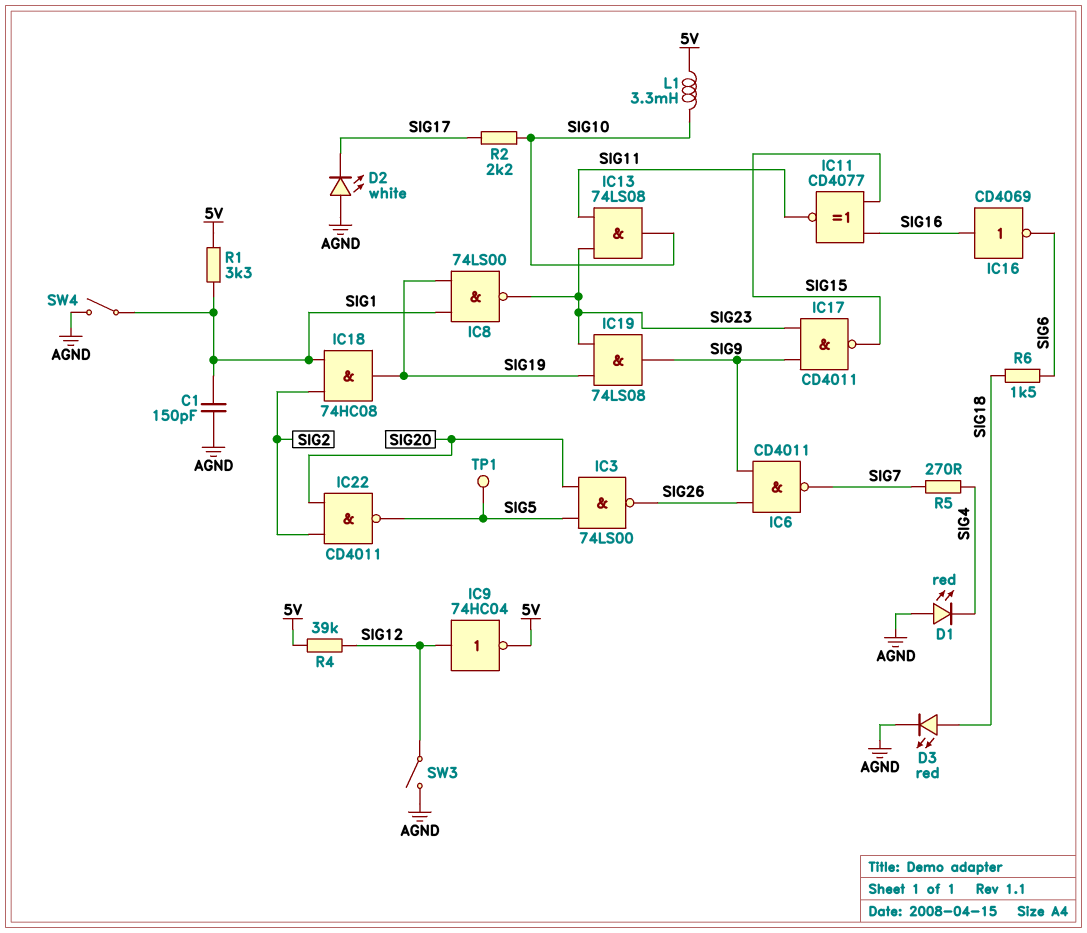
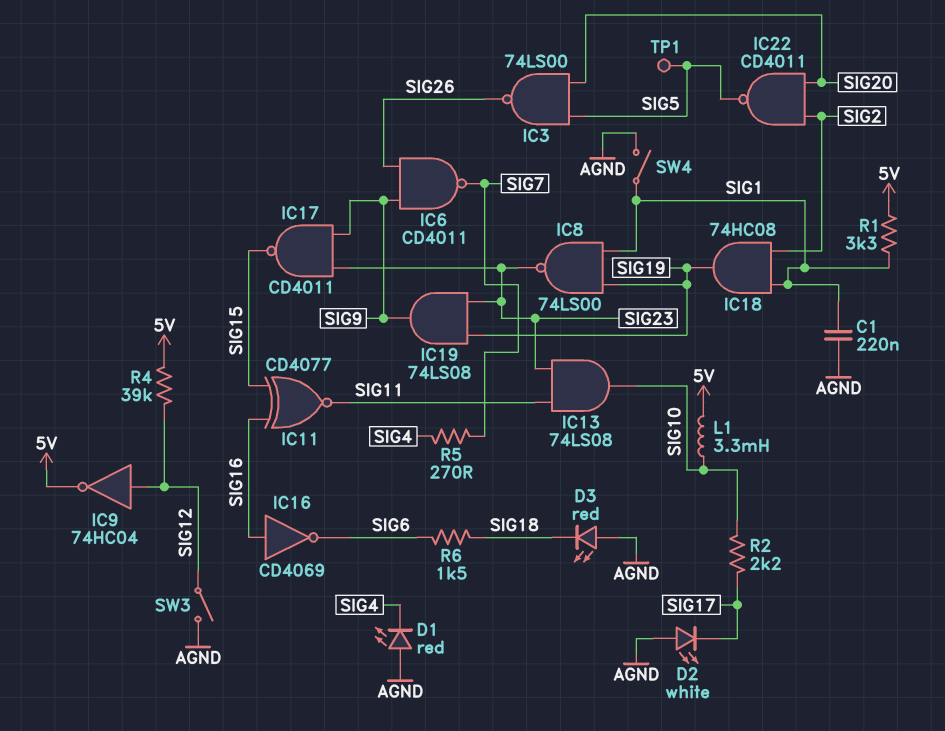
C1: 150pF (AGND, SIG1) -> 220nF (AGND, SIG1)
D3: LED red (A SIG18, K AGND) -> LED red (A AGND, K SIG18)

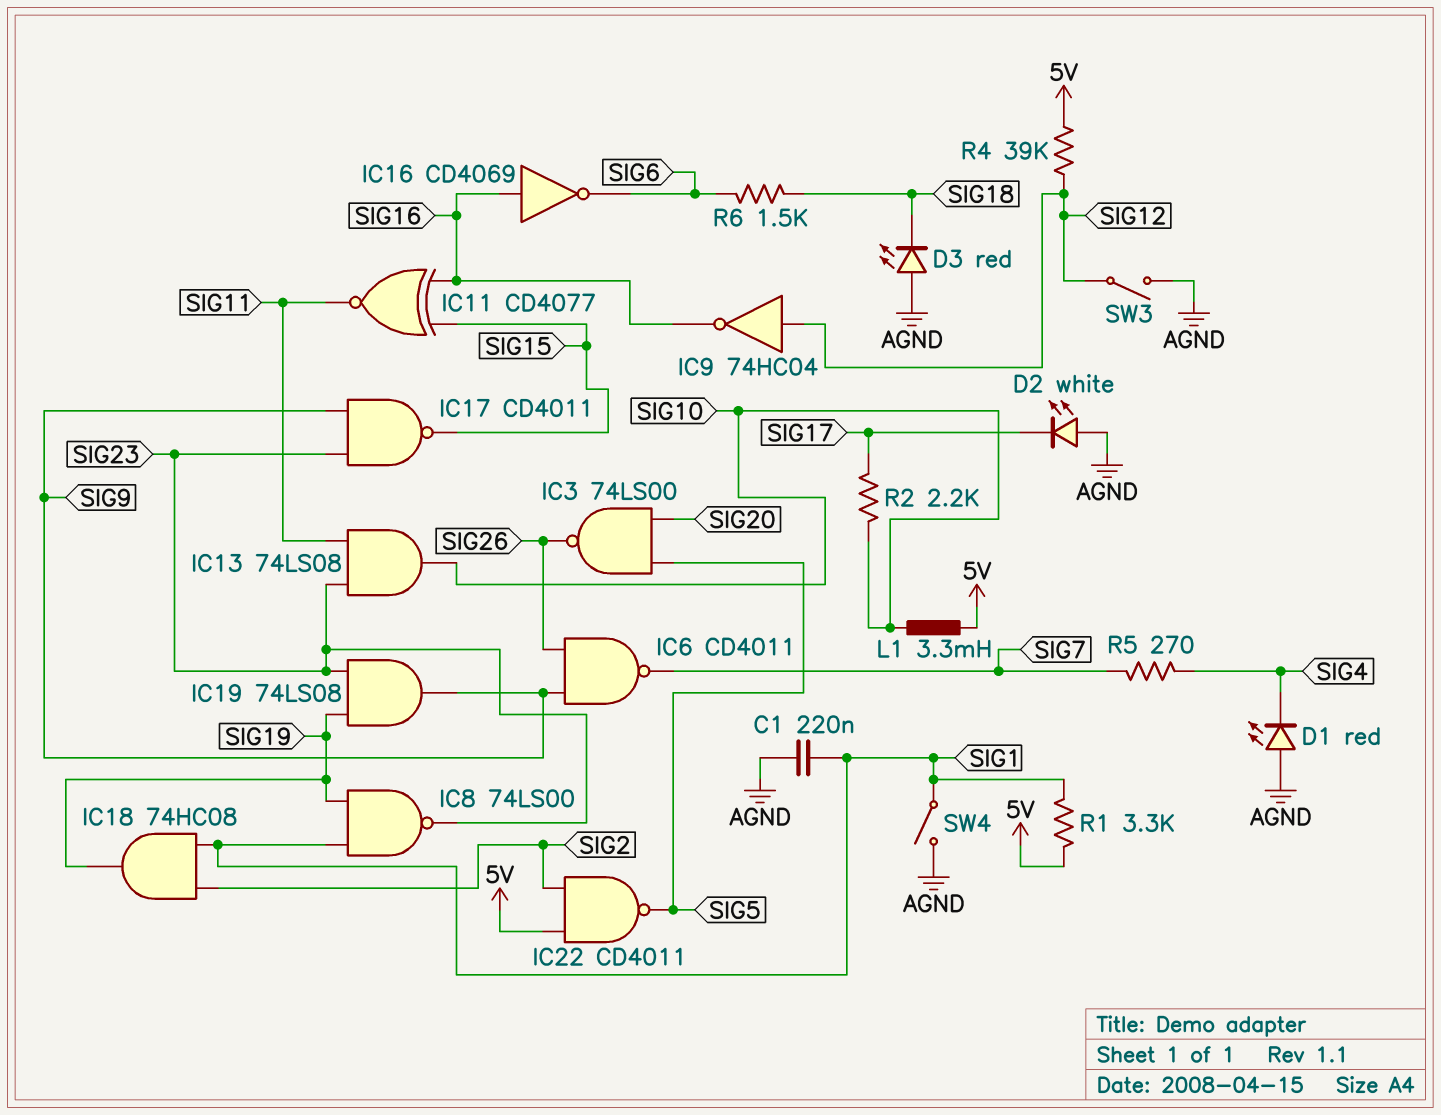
IC9: NOT 74HC04 (in SIG12, out 5V) -> NOT 74HC04 (in SIG12, out SIG16)
IC22: NAND CD4011 (in SIG2, in SIG20, out SIG5) -> NAND CD4011 (in 5V, in SIG2, out SIG5)
TP1: test point (SIG5) -> none

